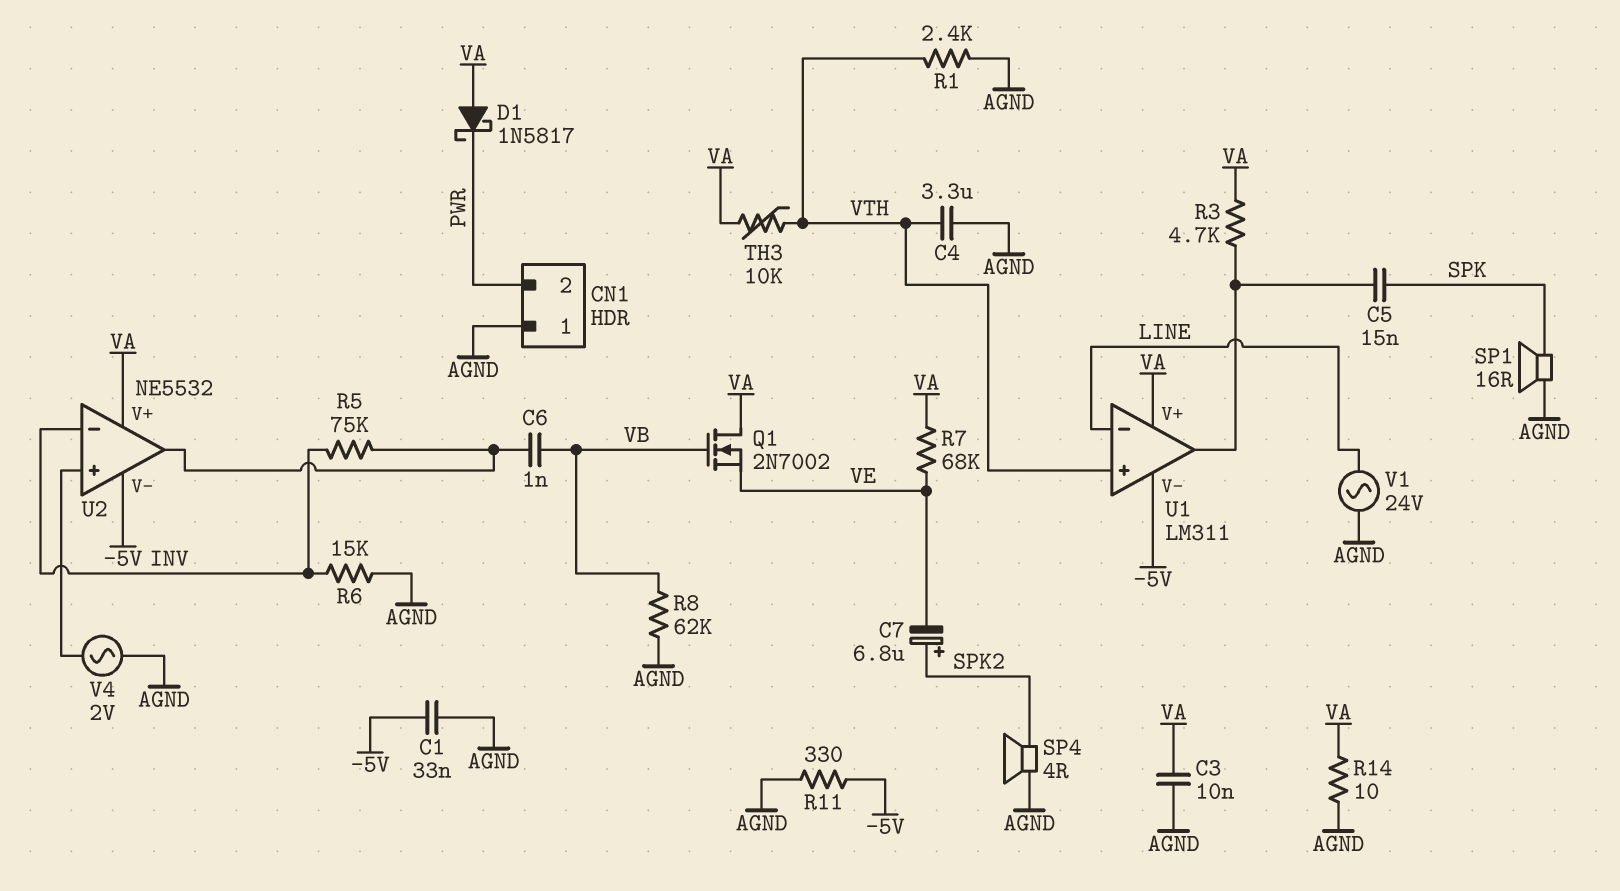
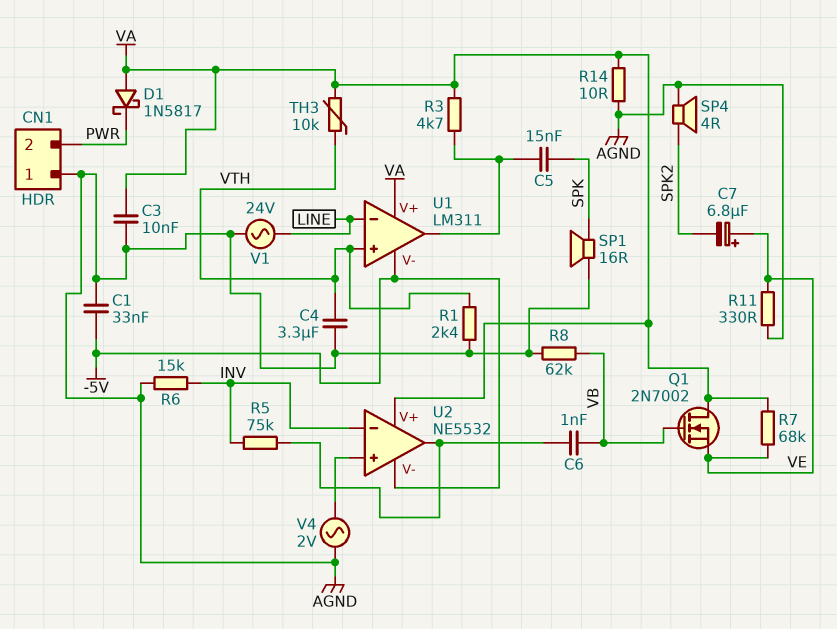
C7: 6.8uF (plus SPK2, minus VE) -> 6.8uF (plus VE, minus SPK2)
R11: 330 (-5V, AGND) -> 330 (AGND, VE)

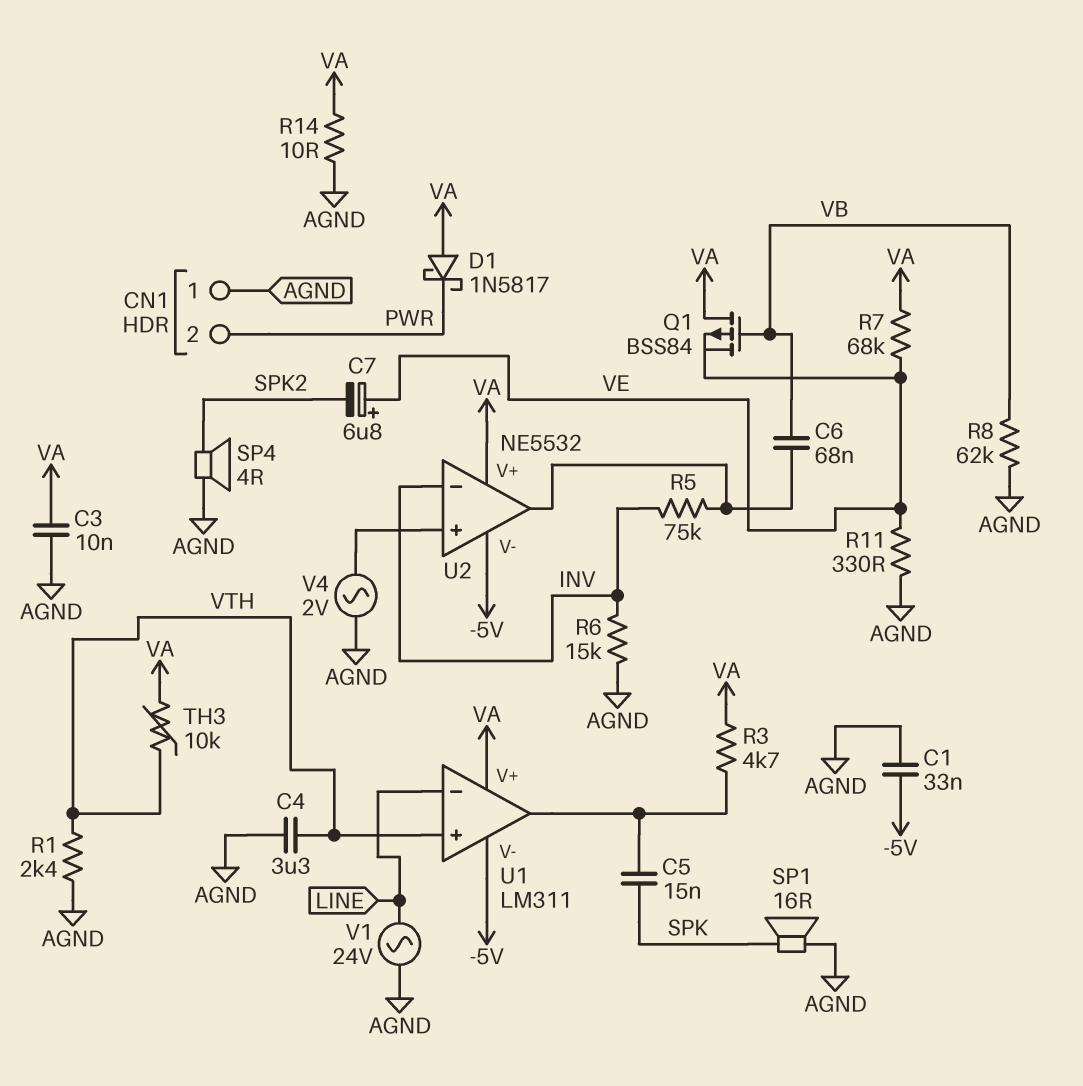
C6: 1nF (U2/out, VB) -> 68nF (U2/out, VB)
Q1: NMOS 2N7002 (G VB, D VA, S VE) -> PMOS BSS84 (G VB, D VA, S VE)

